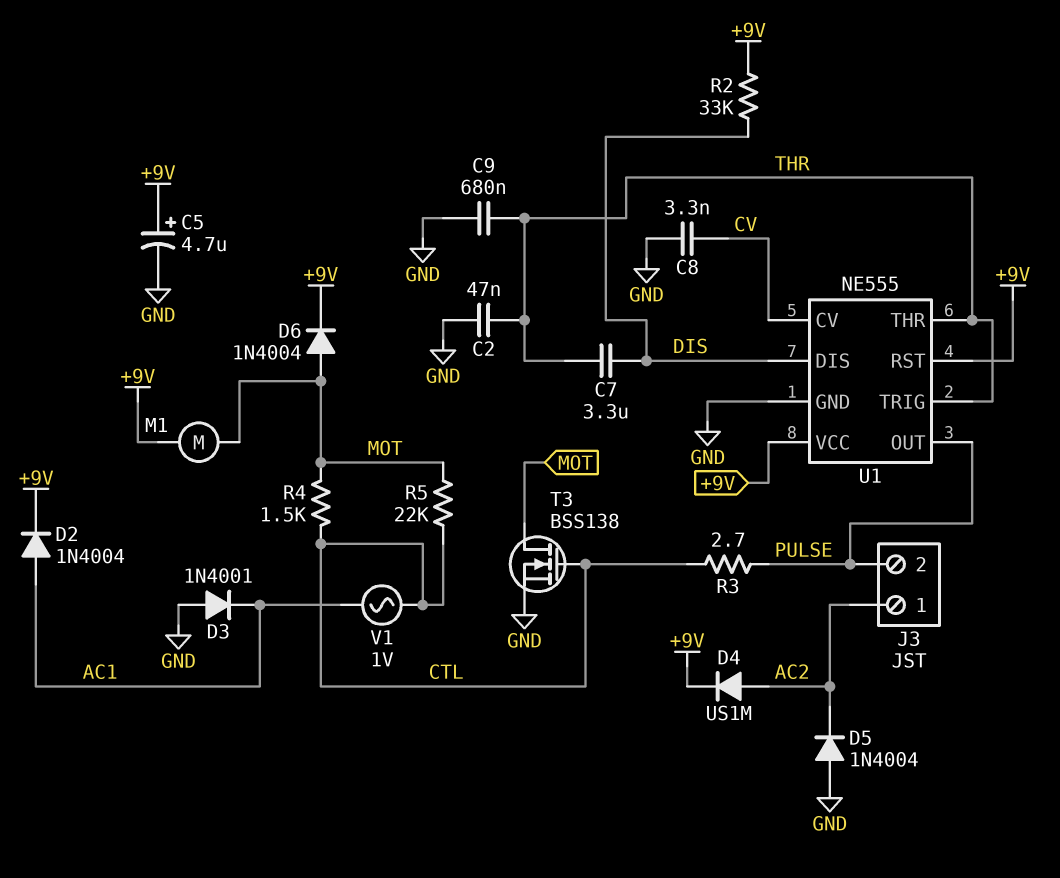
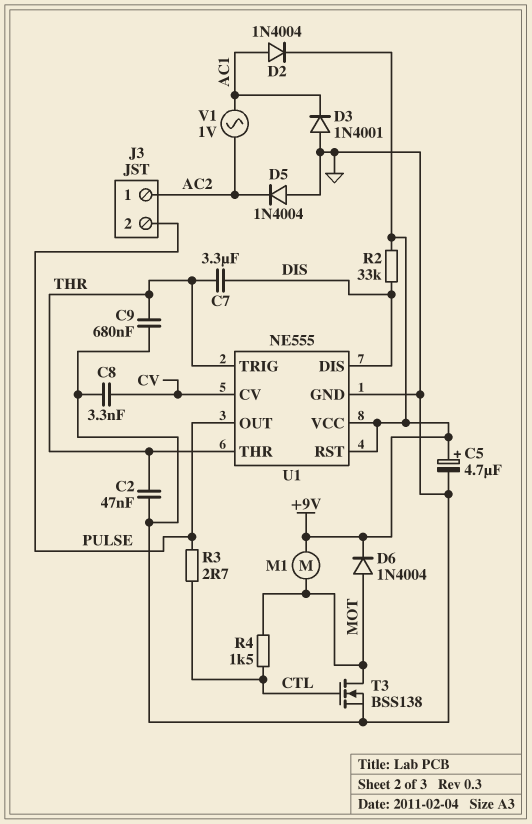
D4: diode US1M (A AC2, K +9V) -> none
R5: 22k (CTL, MOT) -> none
V1: AC 1V (AC1, CTL) -> AC 1V (AC1, AC2)

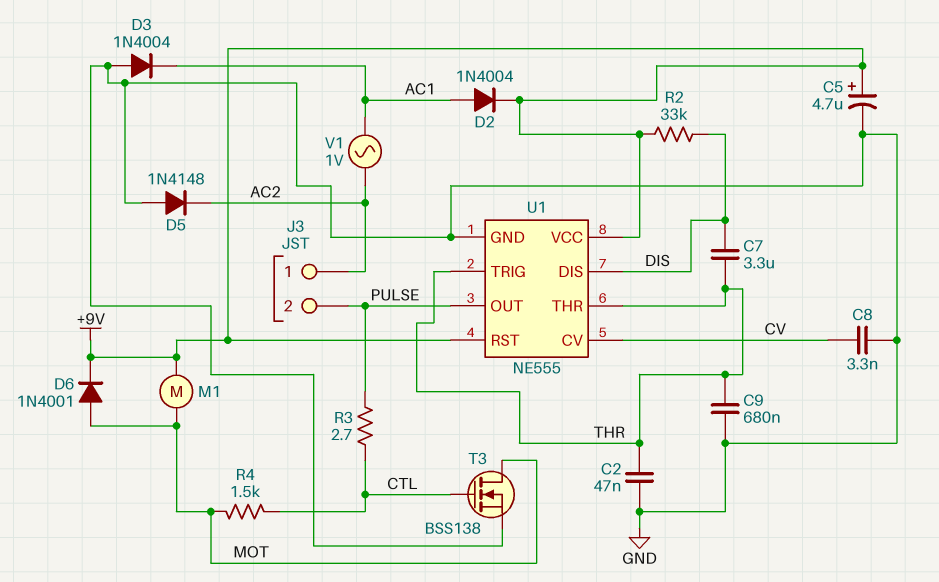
D3: diode 1N4001 (A GND, K AC1) -> diode 1N4004 (A GND, K AC1)
D5: diode 1N4004 (A GND, K AC2) -> diode 1N4148 (A GND, K AC2)
D6: diode 1N4004 (A MOT, K +9V) -> diode 1N4001 (A MOT, K +9V)

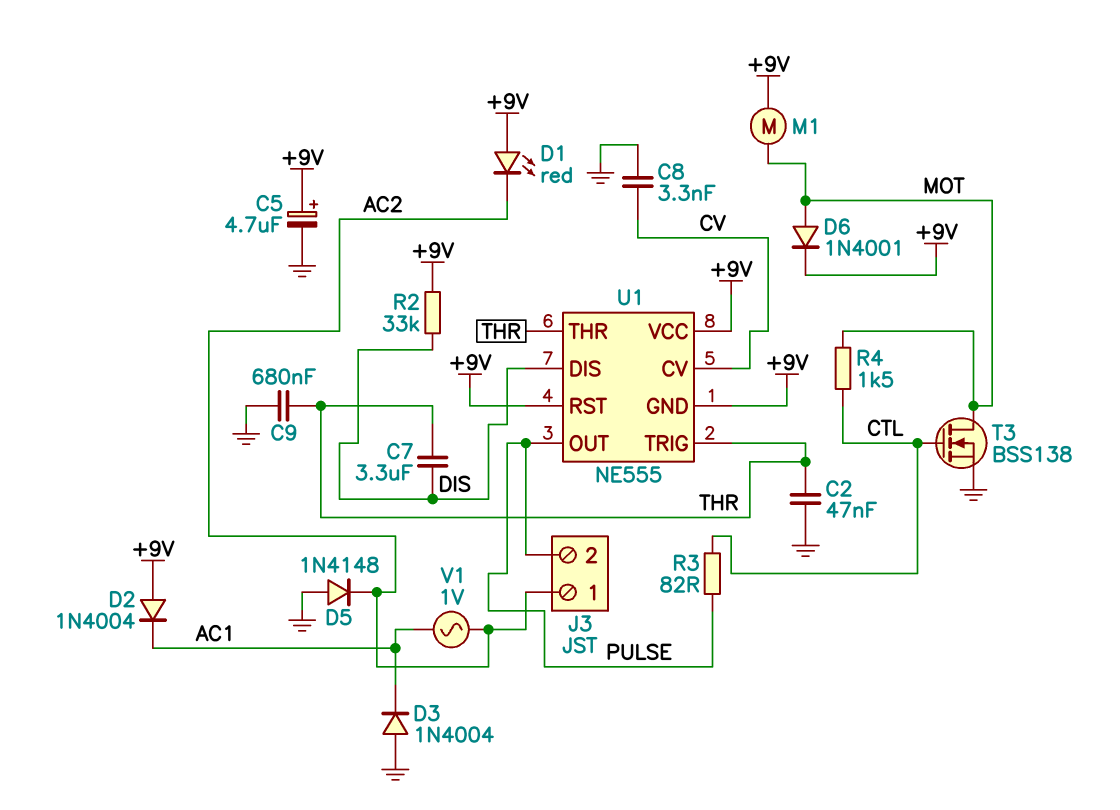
D1: none -> LED red (A +9V, K AC2)
D2: diode 1N4004 (A AC1, K +9V) -> diode 1N4004 (A +9V, K AC1)
R3: 2.7 (CTL, PULSE) -> 82 (CTL, PULSE)
U1 pin GND: GND -> +9V

